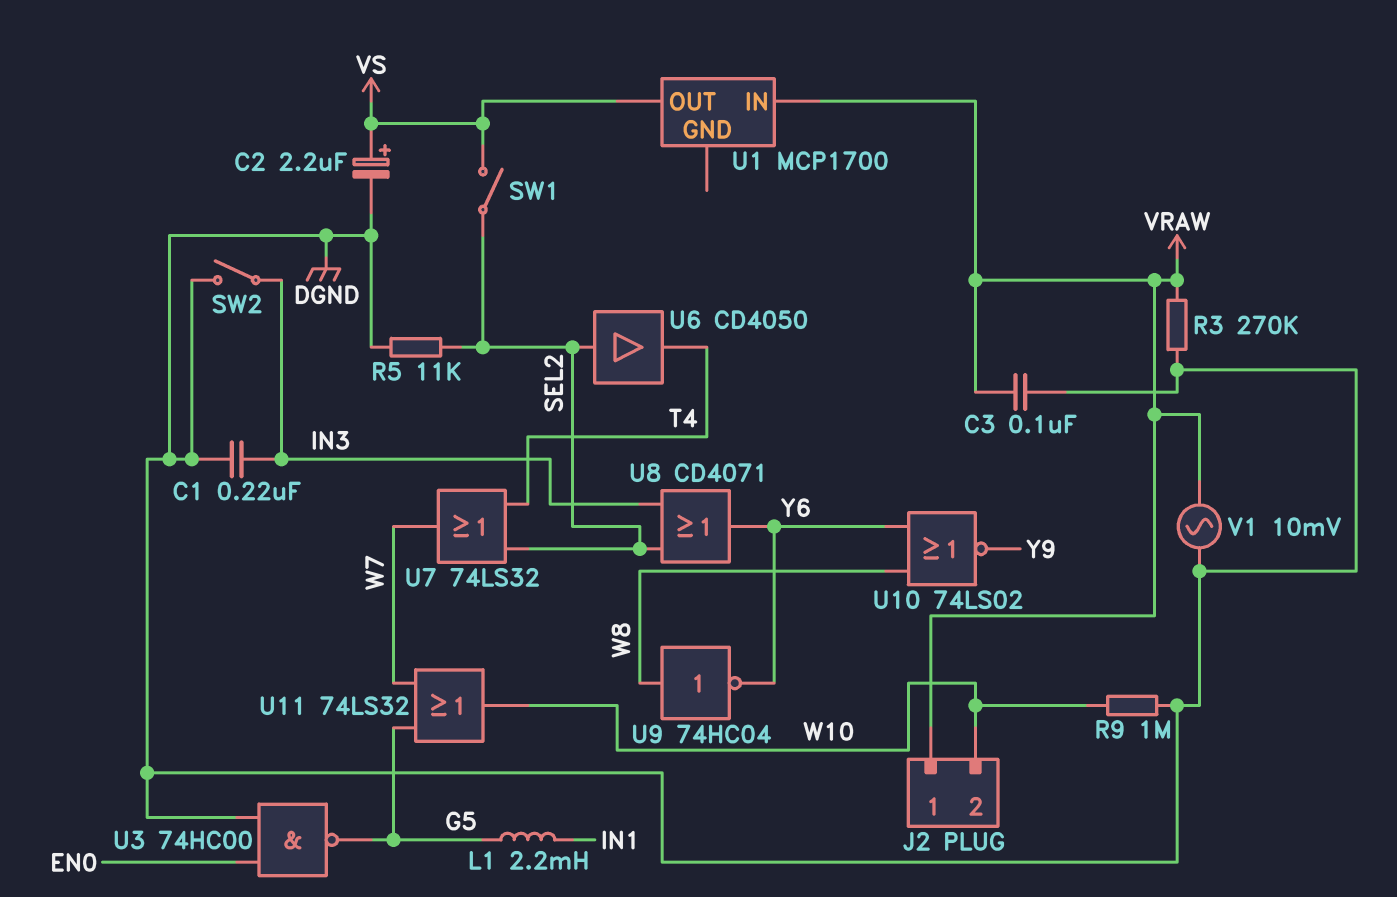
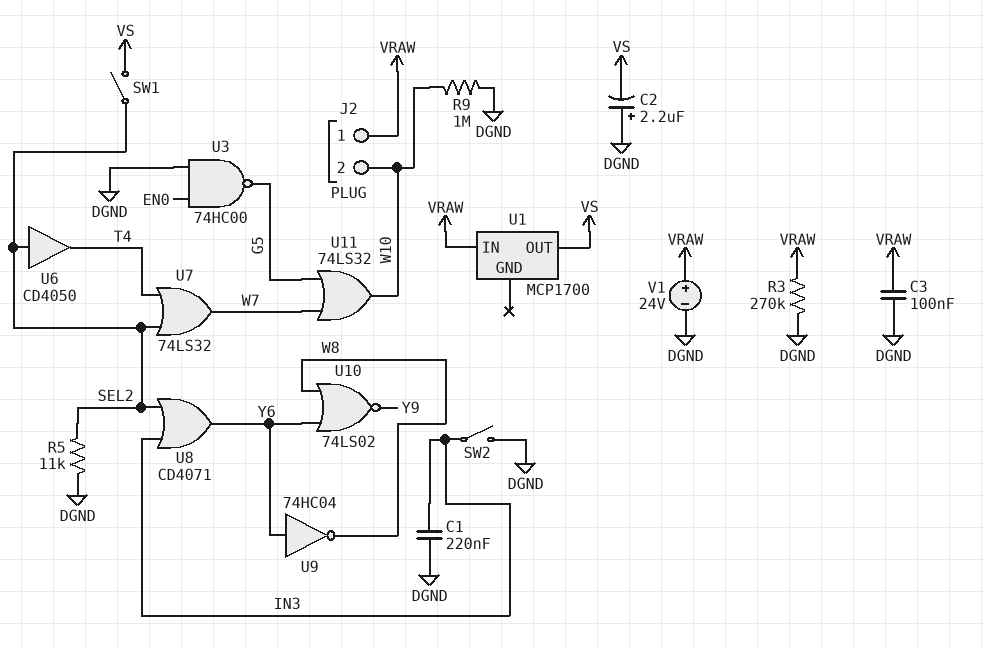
C2: 2.2uF (plus VS, minus DGND) -> 2.2uF (plus DGND, minus VS)
L1: 2.2mH (G5, IN1) -> none
U9: NOT 74HC04 (in W8, out Y6) -> NOT 74HC04 (in Y6, out W8)
V1: AC 10mV (DGND, VRAW) -> 24V (plus VRAW, minus DGND)

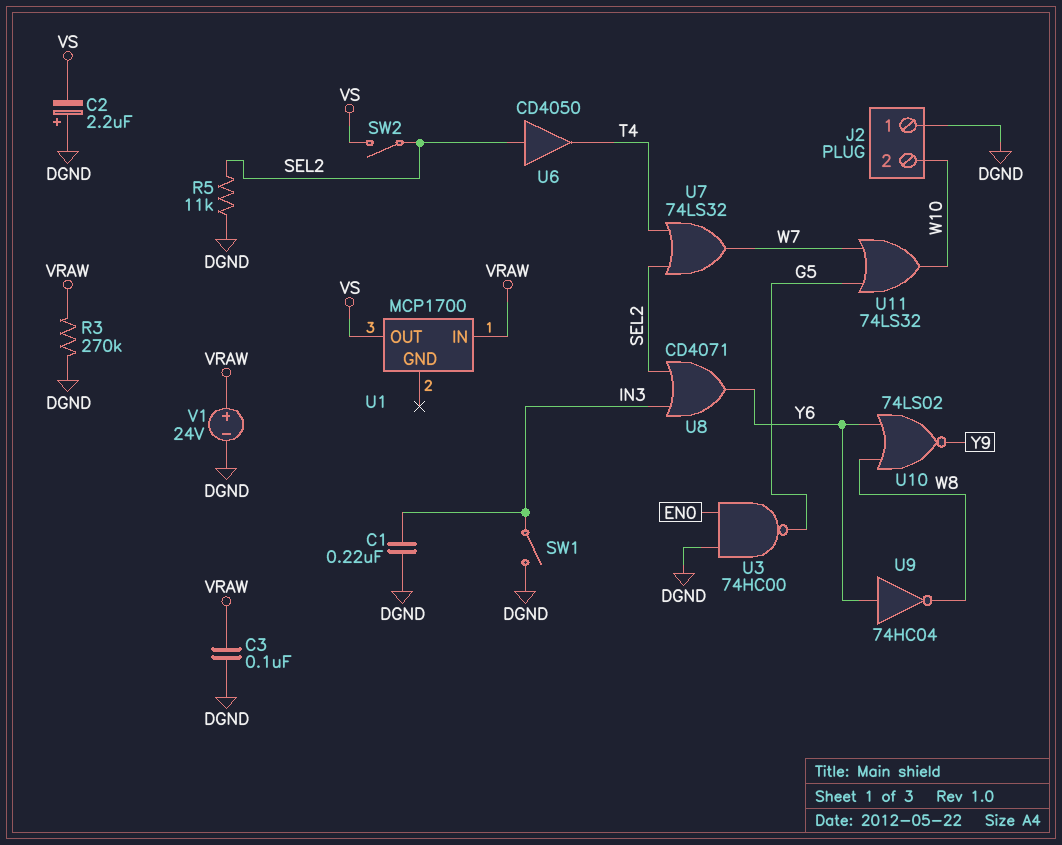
J2 pin 1: VRAW -> DGND
R9: 1M (DGND, W10) -> none
SW1: switch (SEL2, VS) -> switch (DGND, IN3)
SW2: switch (DGND, IN3) -> switch (SEL2, VS)

